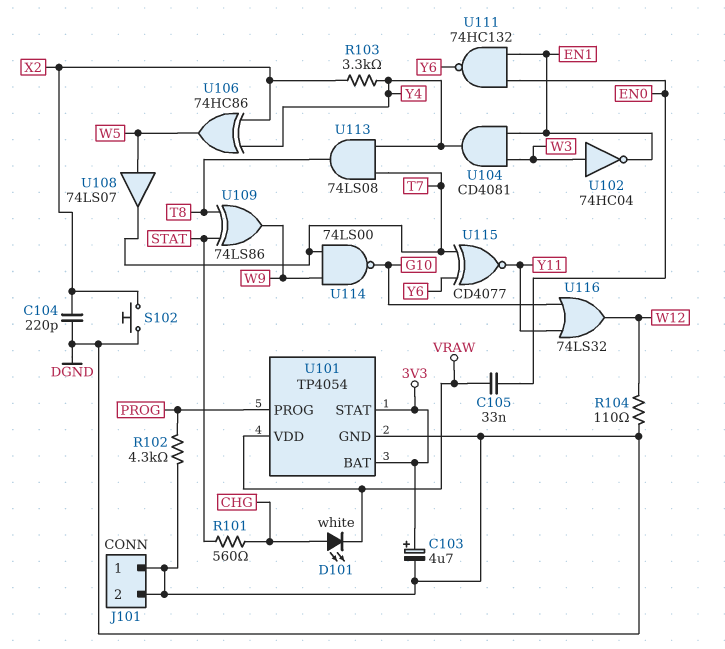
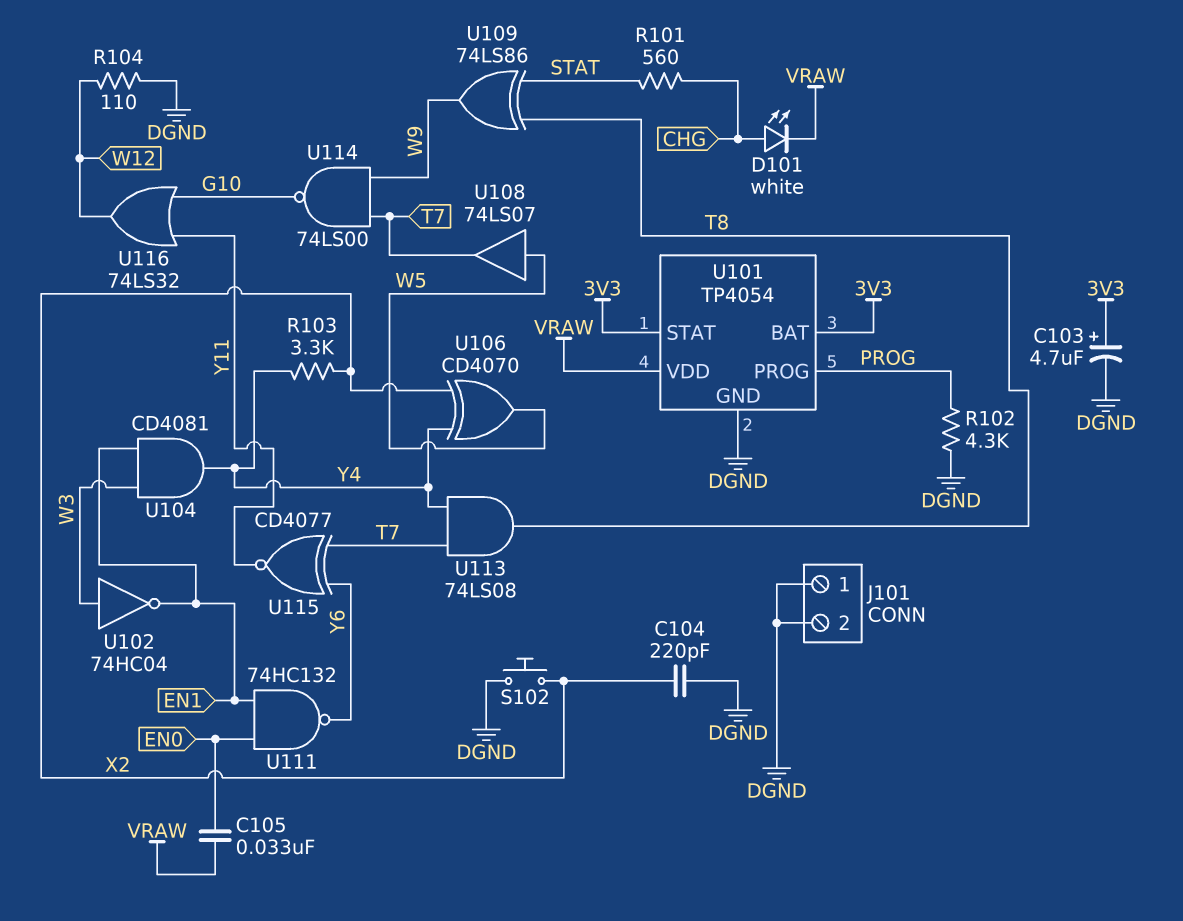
U106: XOR 74HC86 (in X2, in Y4, out W5) -> XOR CD4070 (in X2, in Y4, out W5)

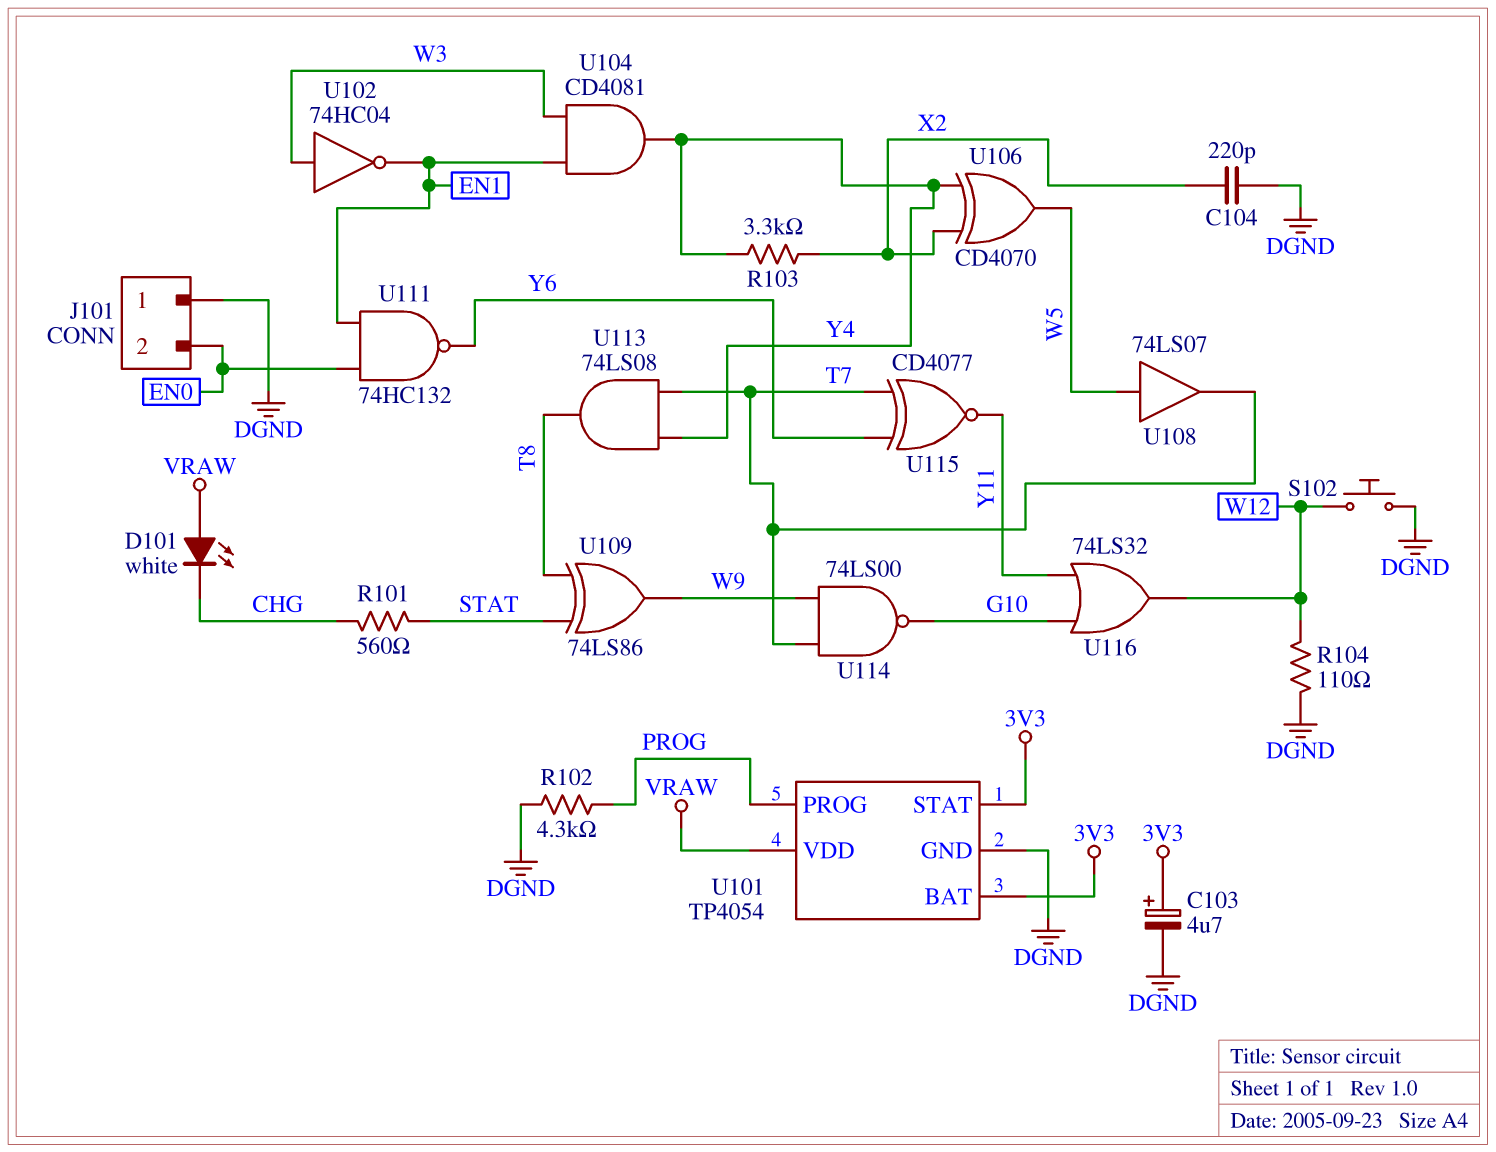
C105: 33nF (EN0, VRAW) -> none
D101: LED white (A CHG, K VRAW) -> LED white (A VRAW, K CHG)
J101 pin 2: DGND -> EN0
S102: button (DGND, X2) -> button (DGND, W12)

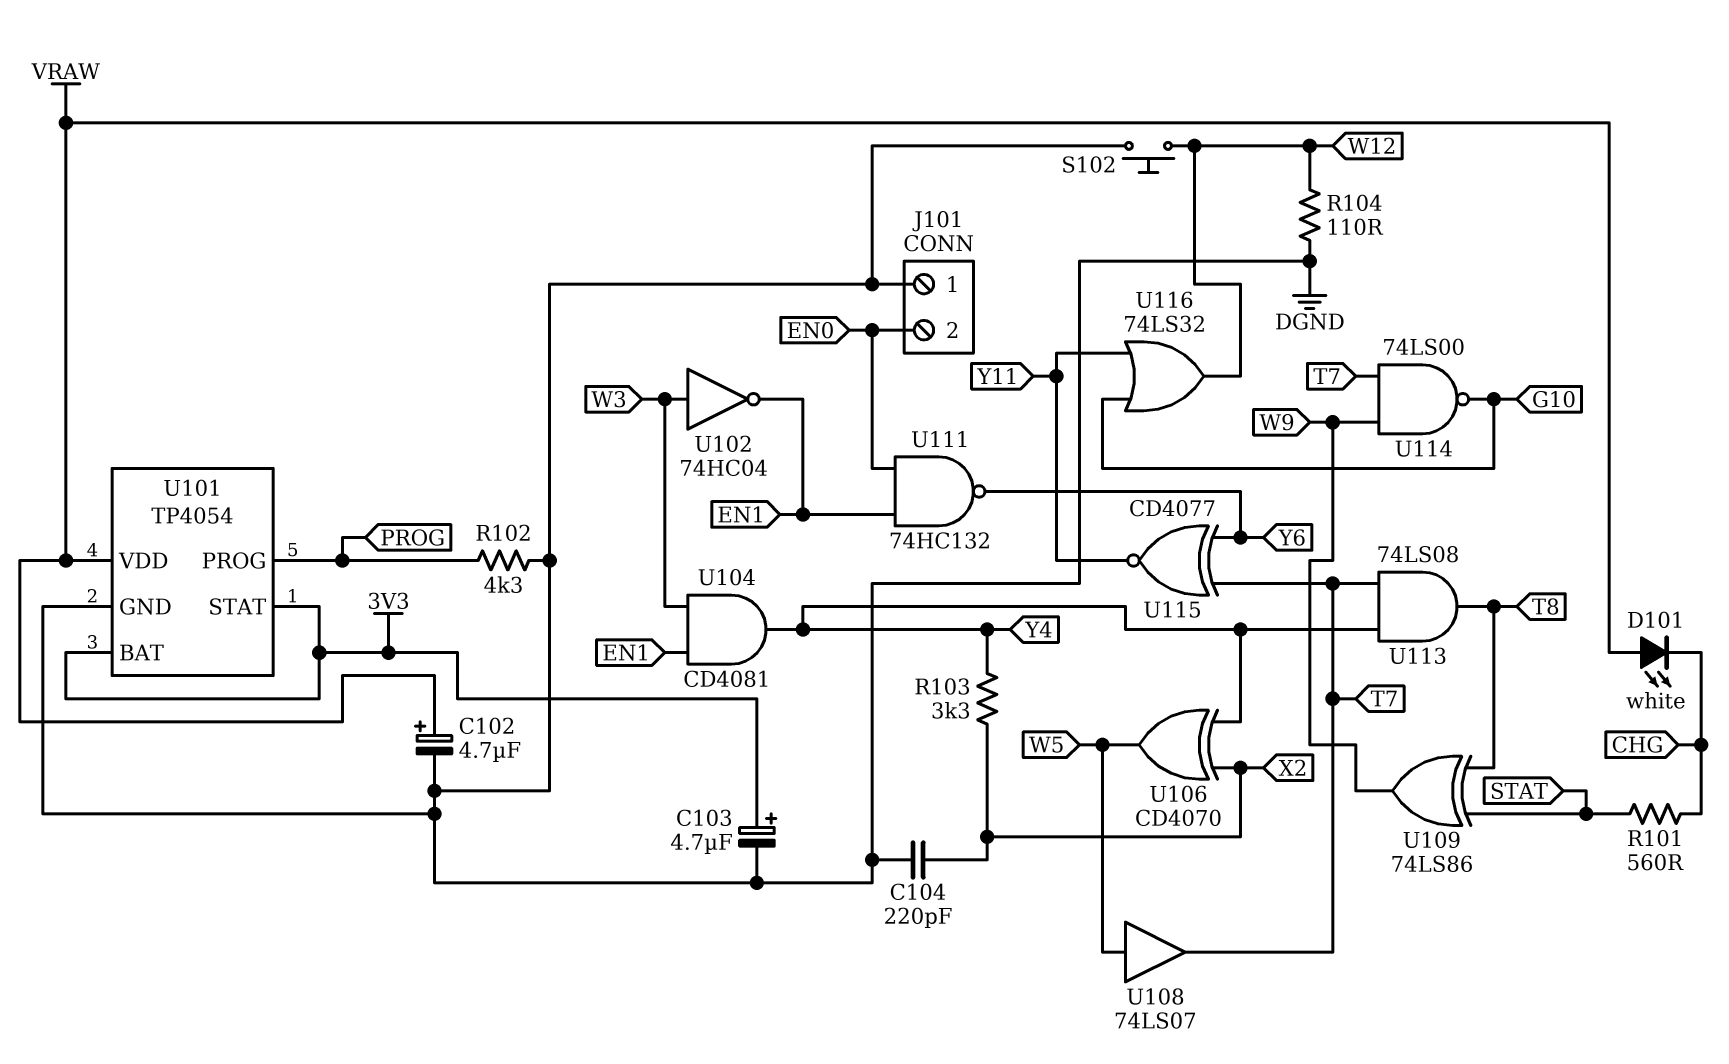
C102: none -> 4.7uF (plus VRAW, minus DGND)

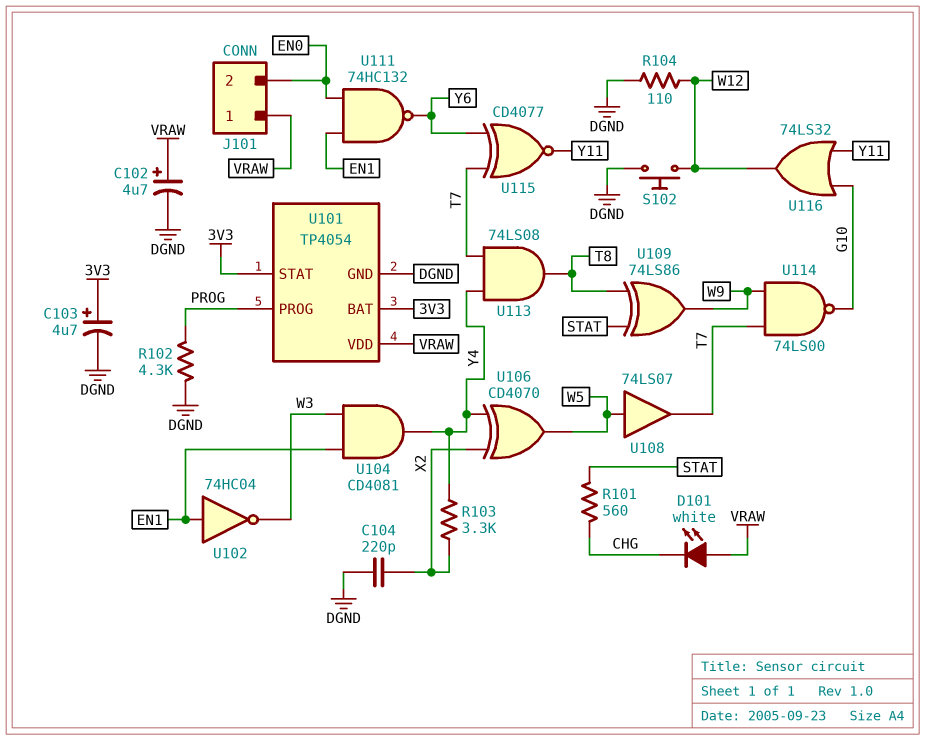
J101 pin 1: DGND -> VRAW
U102: NOT 74HC04 (in W3, out EN1) -> NOT 74HC04 (in EN1, out W3)

